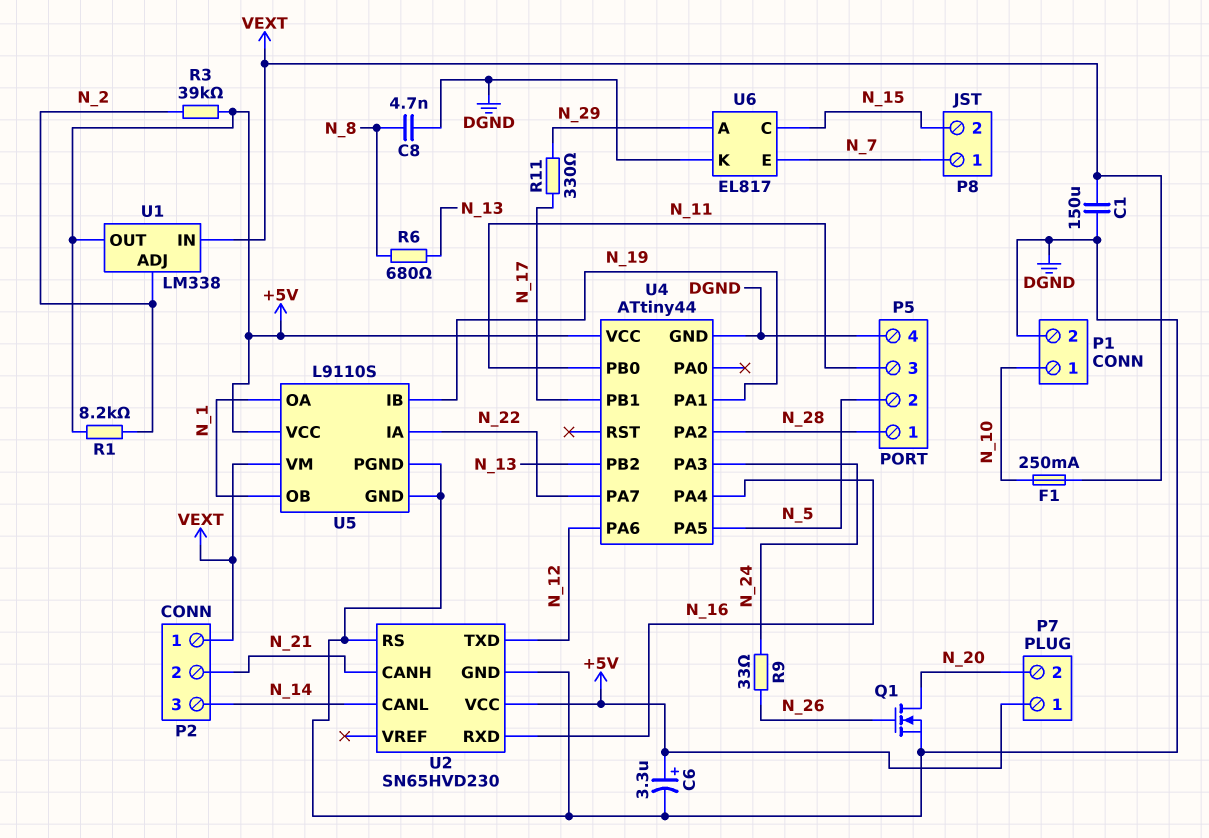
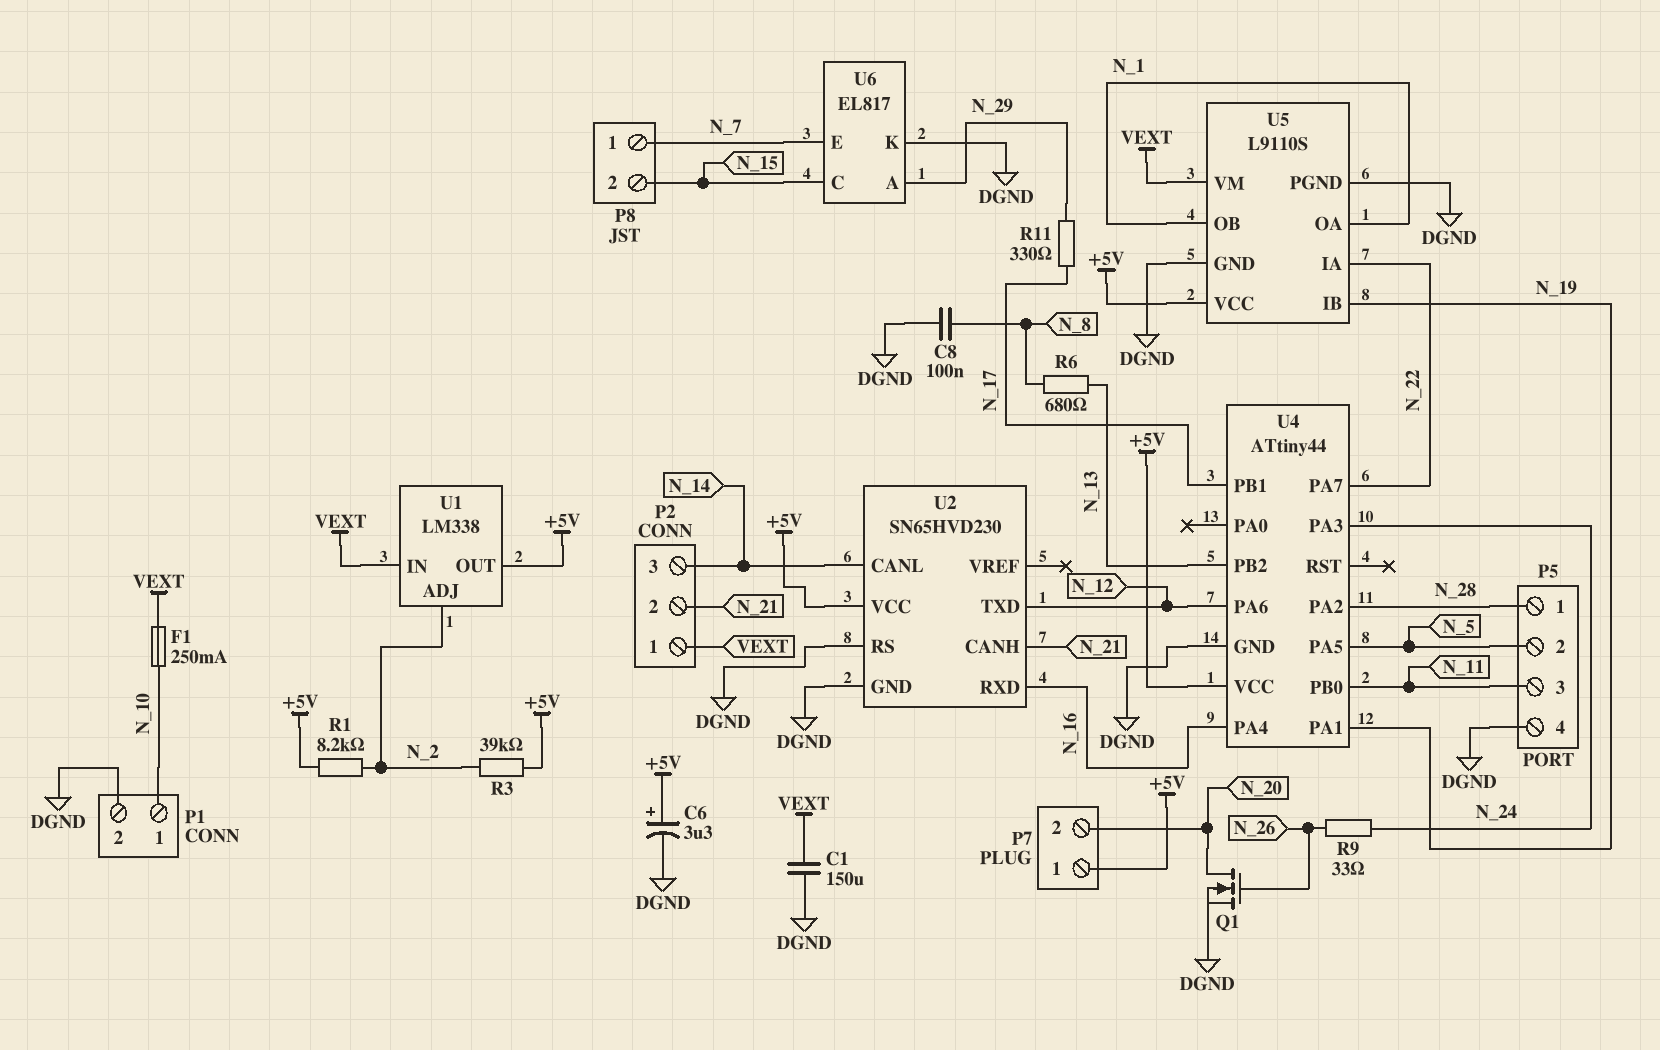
C8: 4.7nF (DGND, N_8) -> 100nF (DGND, N_8)

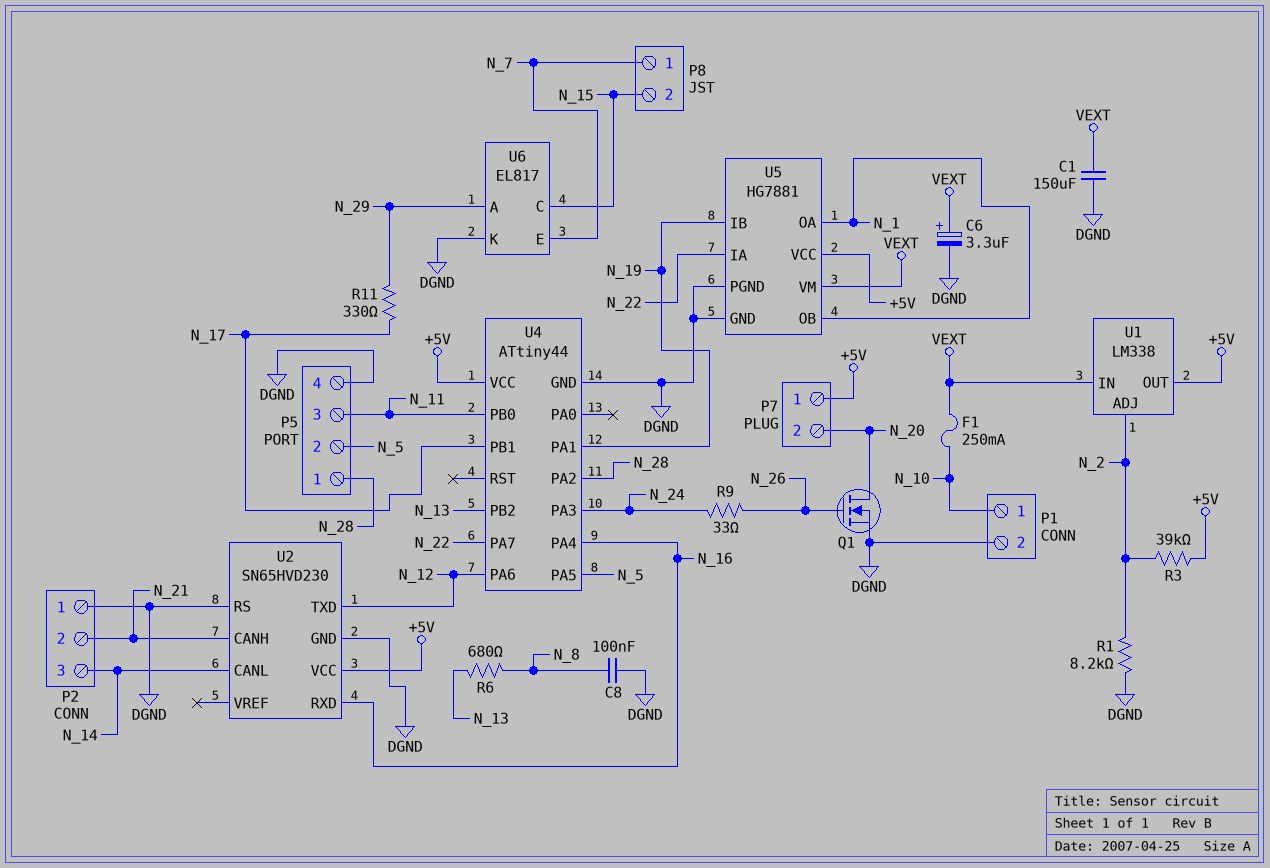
C6: 3.3uF (plus +5V, minus DGND) -> 3.3uF (plus VEXT, minus DGND)
P2 pin 1: VEXT -> DGND
R1: 8.2k (+5V, N_2) -> 8.2k (DGND, N_2)
U5: L9110S -> HG7881

